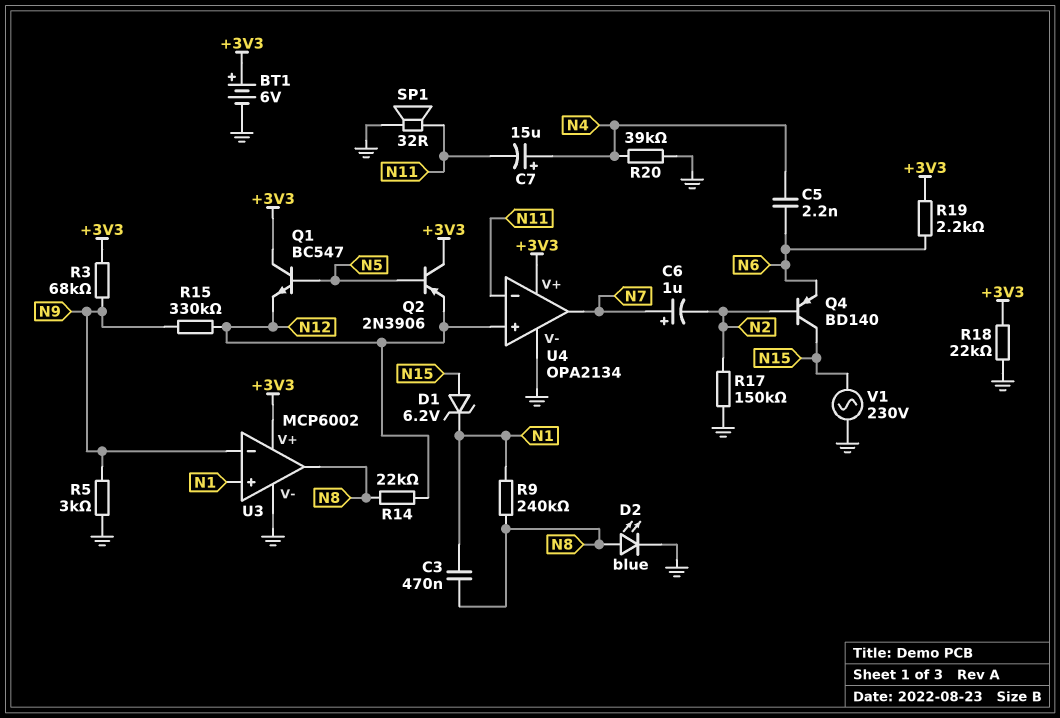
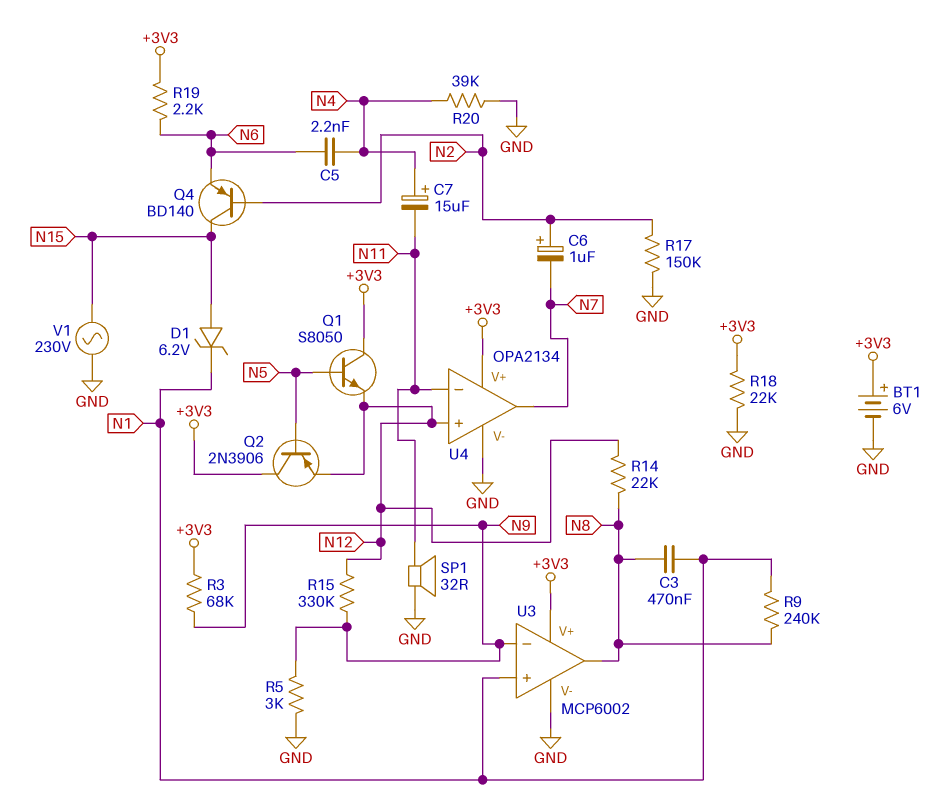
C6: 1uF (plus N7, minus N2) -> 1uF (plus N2, minus N7)
D2: LED blue (A N8, K GND) -> none
Q1: NPN BC547 (B N5, C +3V3, E N12) -> NPN S8050 (B N5, C +3V3, E N12)

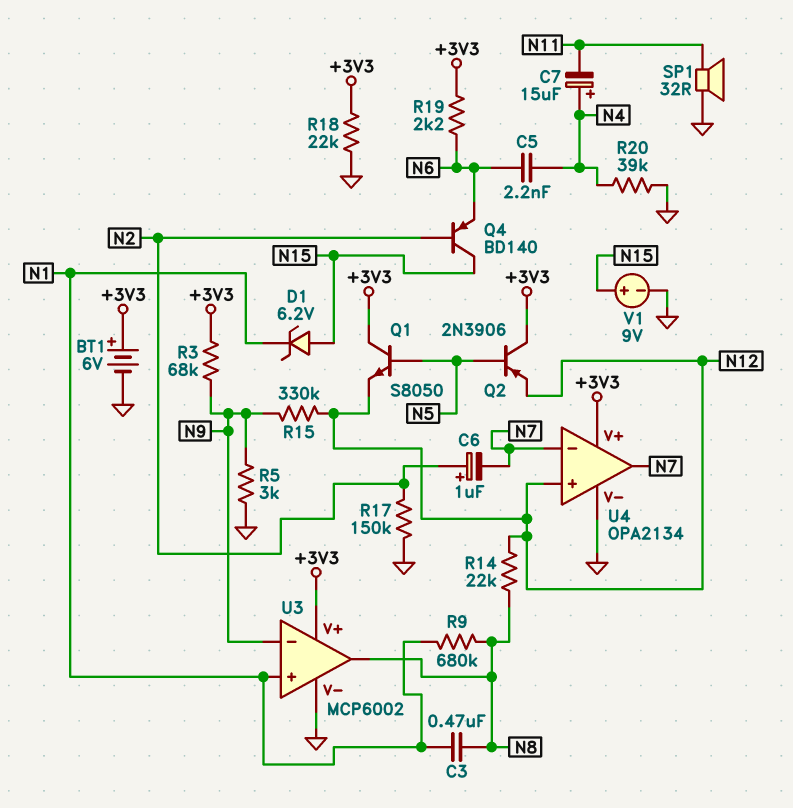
R9: 240k (N1, N8) -> 680k (N1, N8)
U4 pin in-: N11 -> N7
V1: AC 230V (GND, N15) -> 9V (plus N15, minus GND)

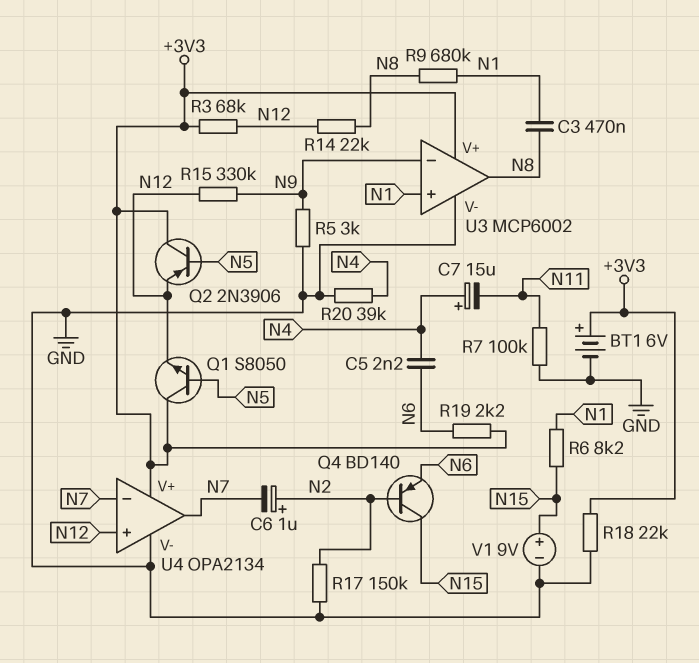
D1: zener 6.2V (A N15, K N1) -> none
R3: 68k (+3V3, N9) -> 68k (+3V3, N12)
R6: none -> 8.2k (N1, N15)
R7: none -> 100k (GND, N11)
SP1: speaker 32R (GND, N11) -> none

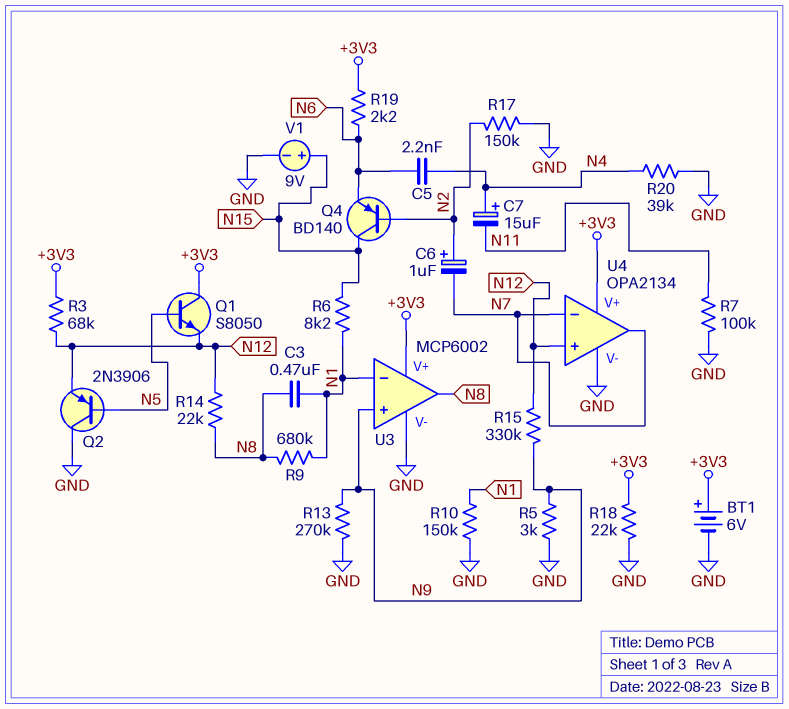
Q2: PNP 2N3906 (B N5, C +3V3, E N12) -> PNP 2N3906 (B N5, C GND, E N12)
R10: none -> 150k (GND, N1)
R13: none -> 270k (GND, N9)
U3 pin in+: N1 -> N9
U3 pin in-: N9 -> N1

